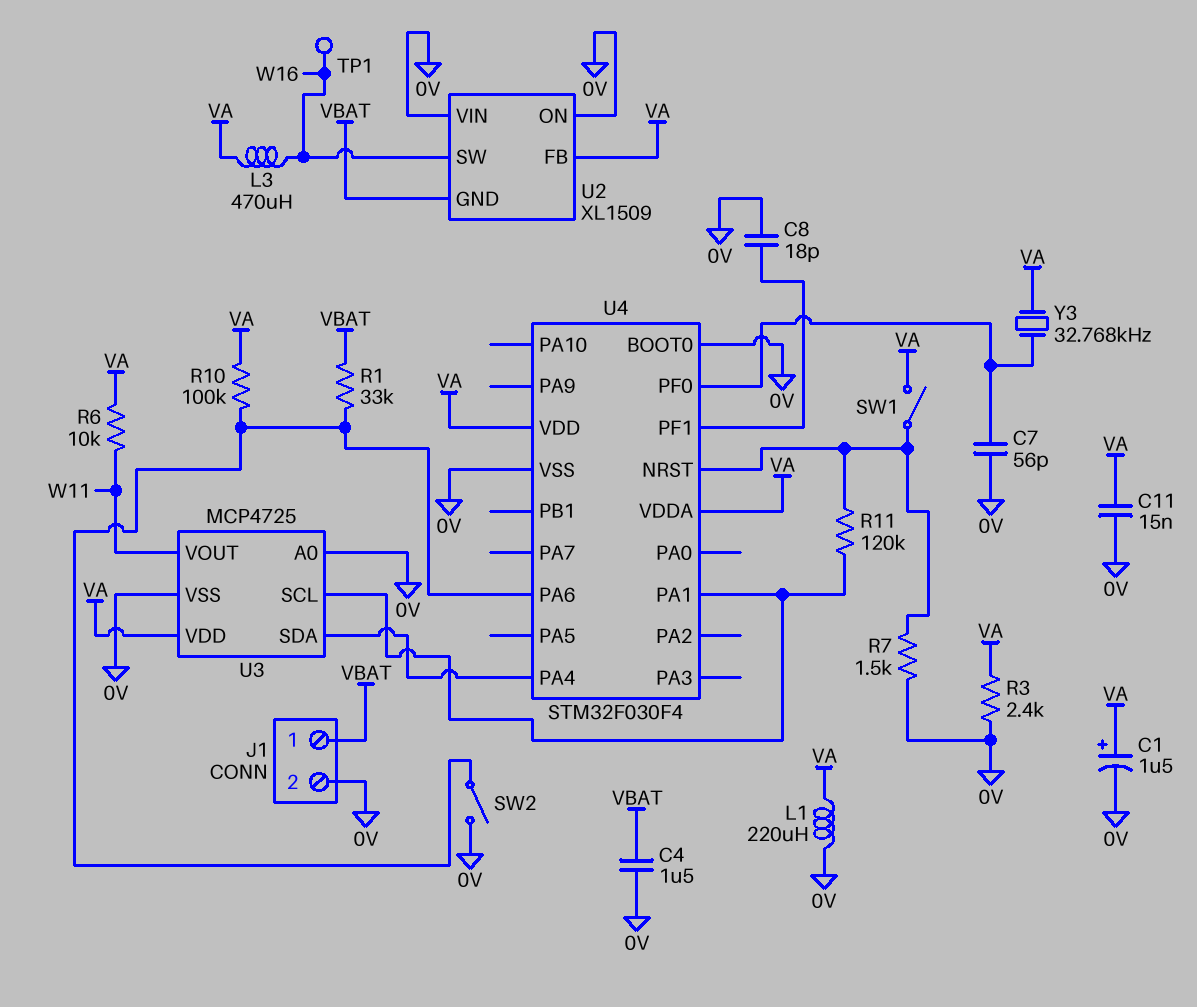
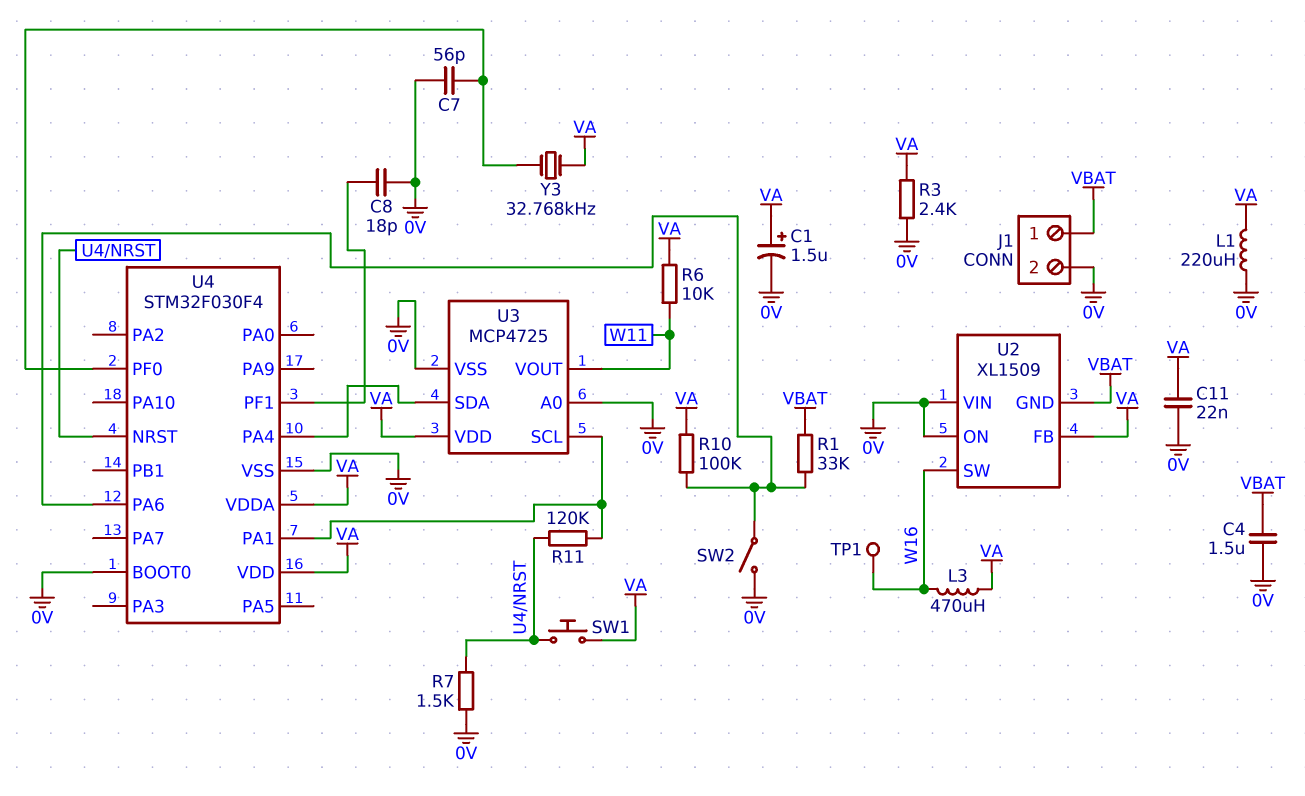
C11: 15nF (0V, VA) -> 22nF (0V, VA)
SW1: switch (U4/NRST, VA) -> button (U4/NRST, VA)

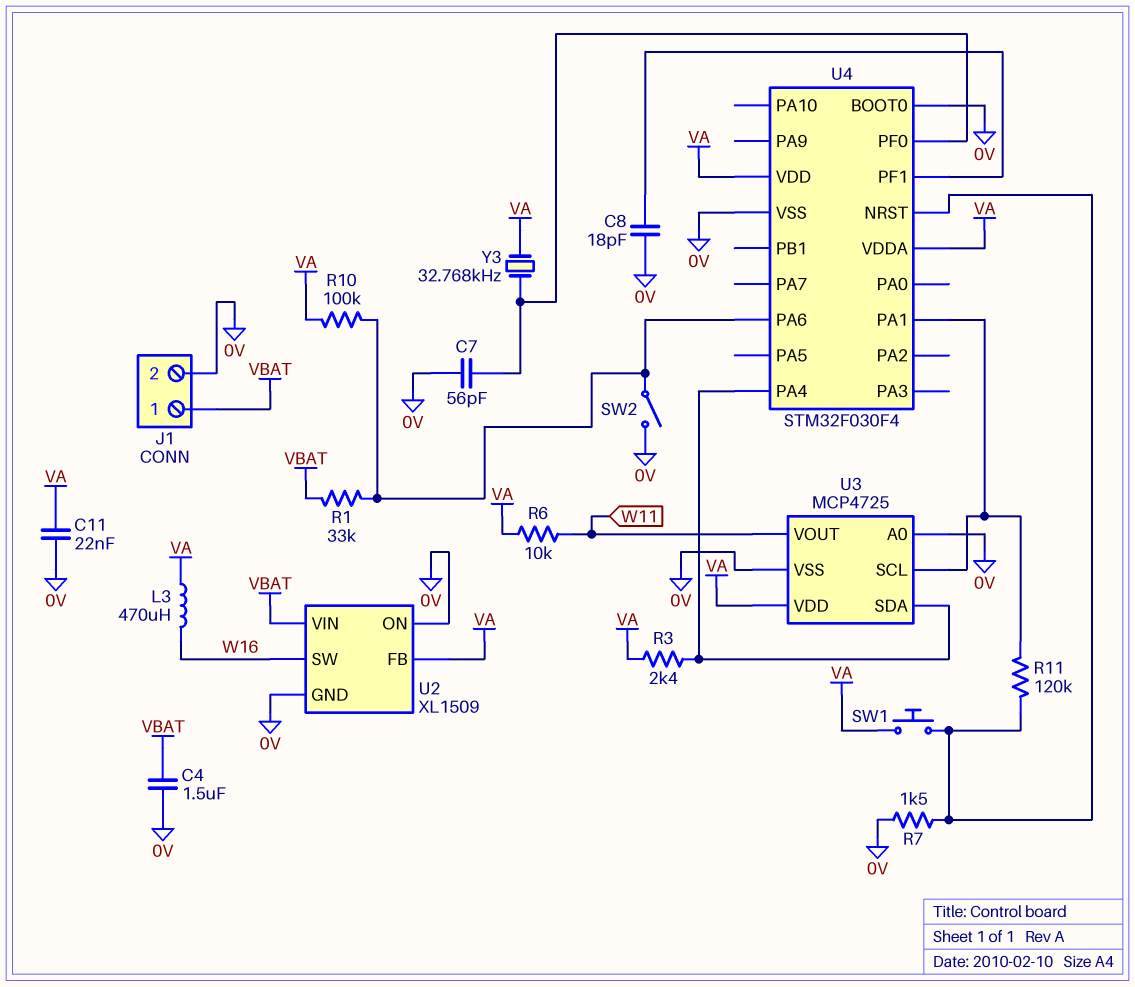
C1: 1.5uF (plus VA, minus 0V) -> none
L1: 220uH (0V, VA) -> none
R3: 2.4k (0V, VA) -> 2.4k (U3/SDA, VA)
TP1: test point (W16) -> none
U2 pin GND: VBAT -> 0V
U2 pin VIN: 0V -> VBAT

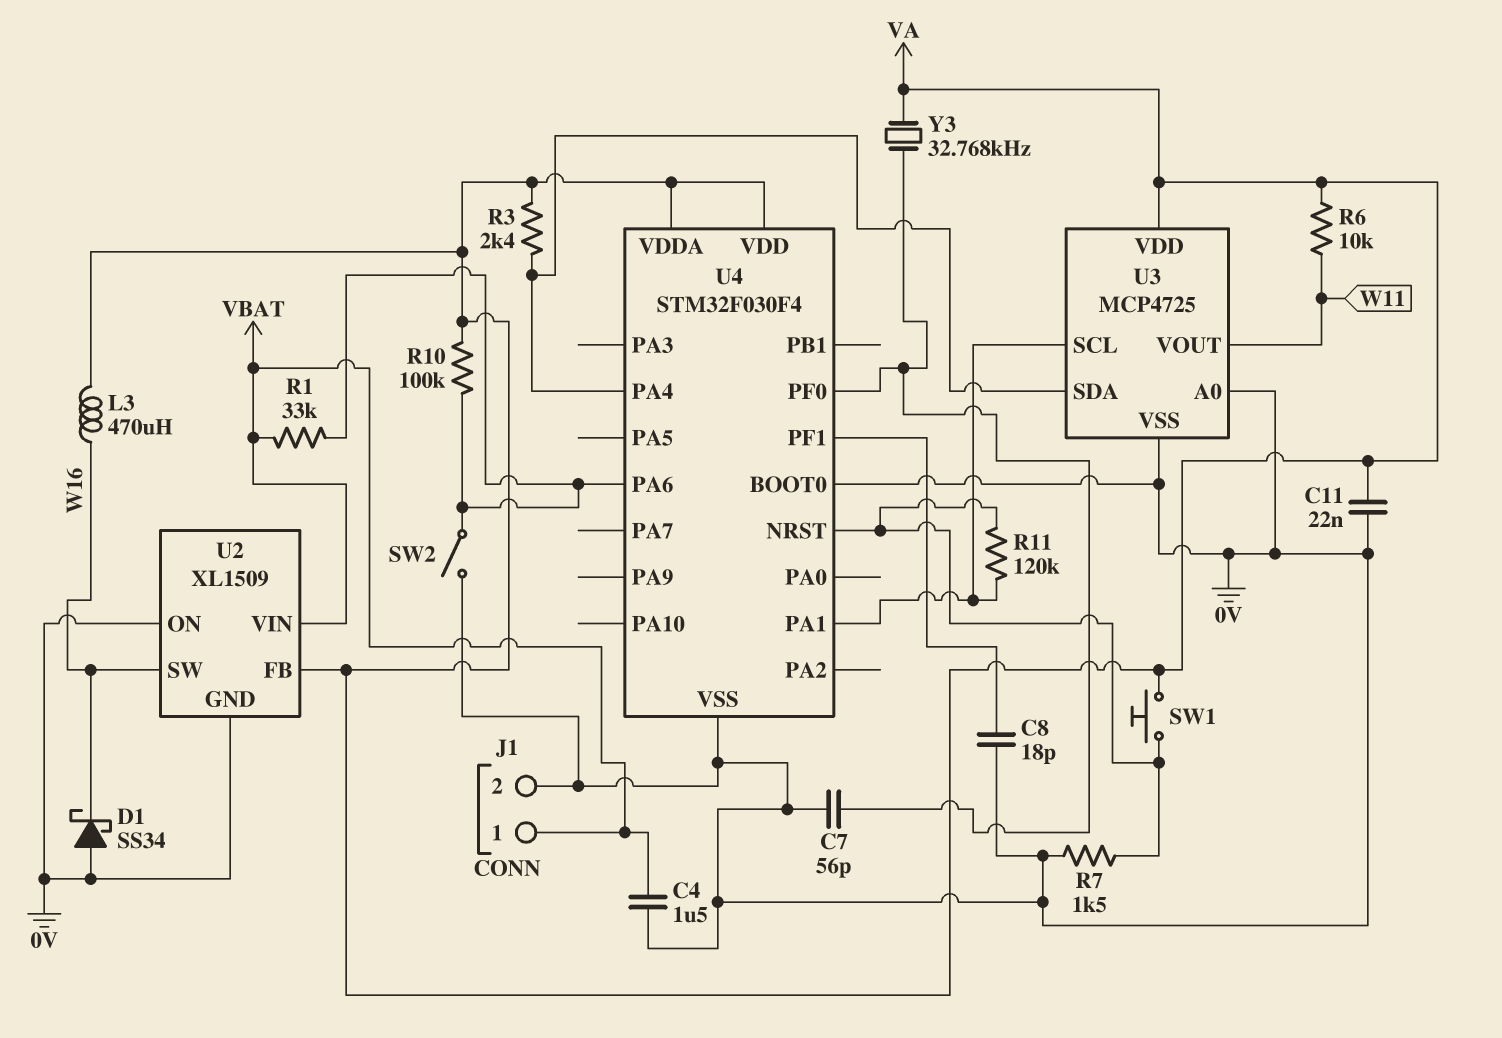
D1: none -> schottky SS34 (A 0V, K W16)

